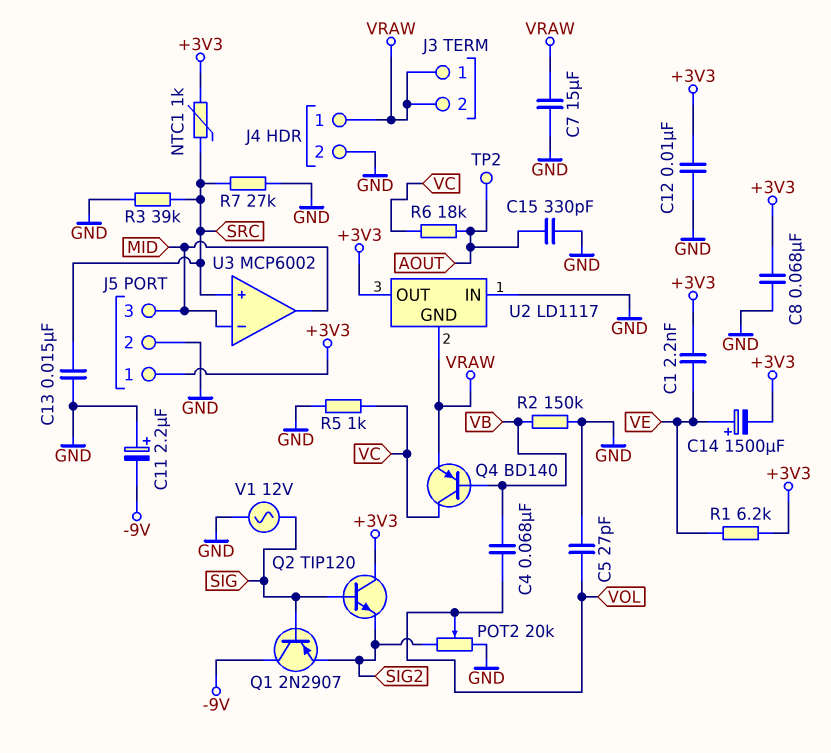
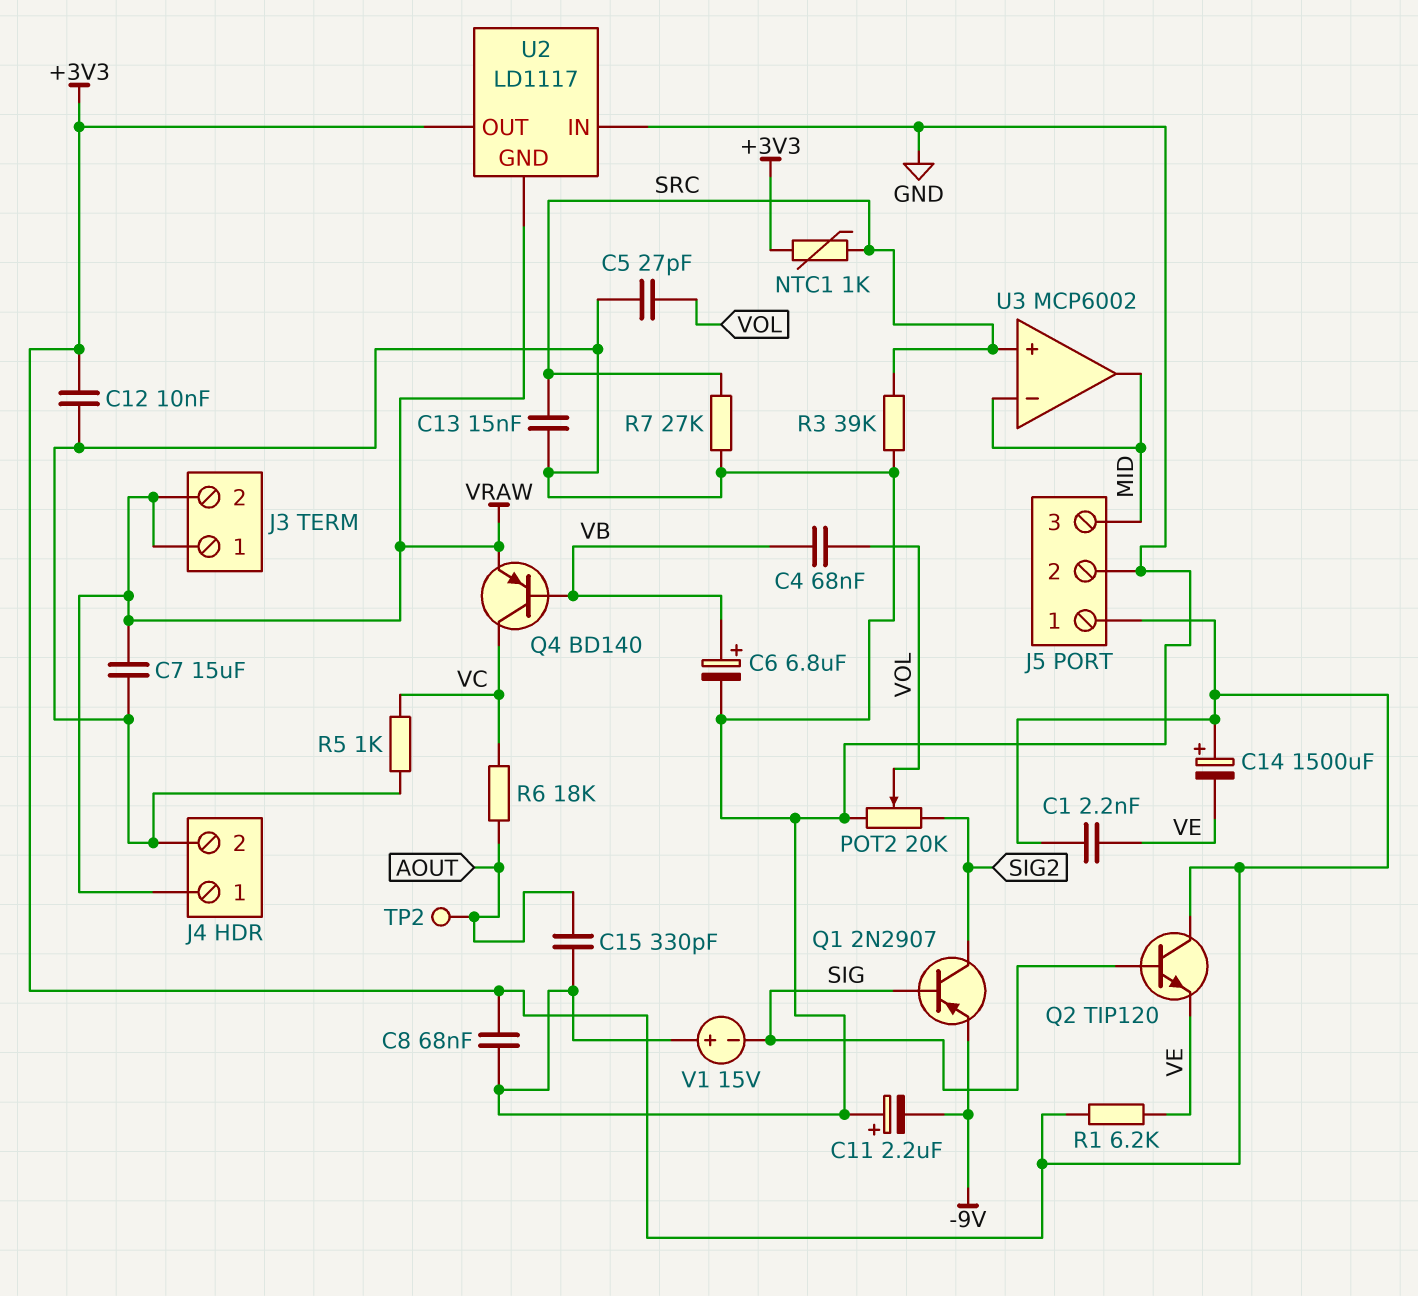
C6: none -> 6.8uF (plus VB, minus GND)
C14: 1500uF (plus VE, minus +3V3) -> 1500uF (plus +3V3, minus VE)
Q1: PNP 2N2907 (B SIG, C -9V, E SIG2) -> PNP 2N2907 (B SIG, C SIG2, E -9V)
Q2: NPN TIP120 (B SIG, C +3V3, E SIG2) -> NPN TIP120 (B SIG, C +3V3, E VE)
R2: 150k (GND, VB) -> none
V1: AC 12V (GND, SIG) -> 15V (plus GND, minus SIG)

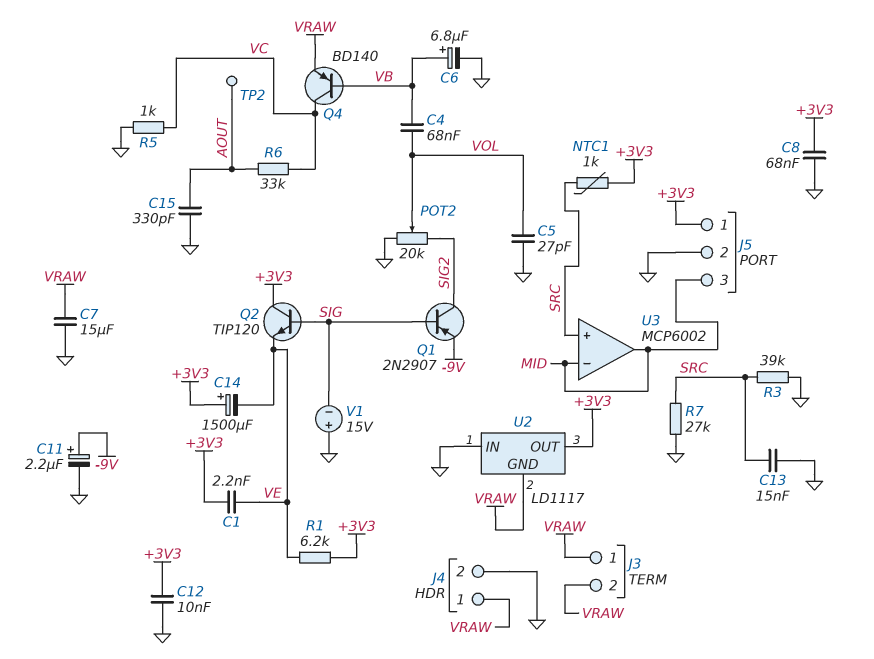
C11: 2.2uF (plus GND, minus -9V) -> 2.2uF (plus -9V, minus GND)
R6: 18k (AOUT, VC) -> 33k (AOUT, VC)

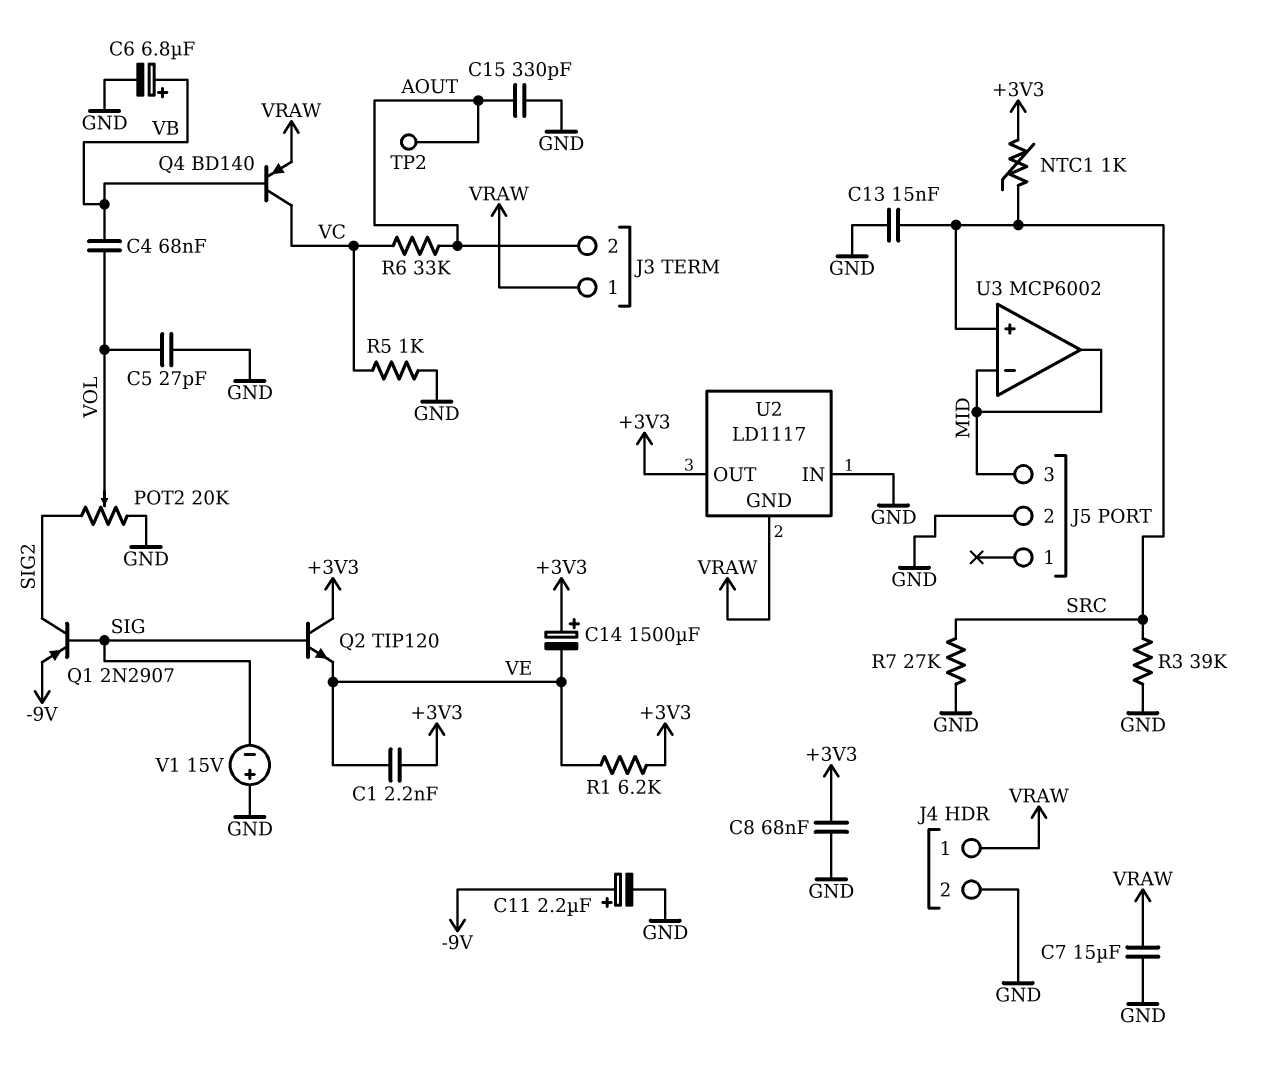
C12: 10nF (+3V3, GND) -> none
J3 pin 2: VRAW -> AOUT
J5 pin 1: +3V3 -> none

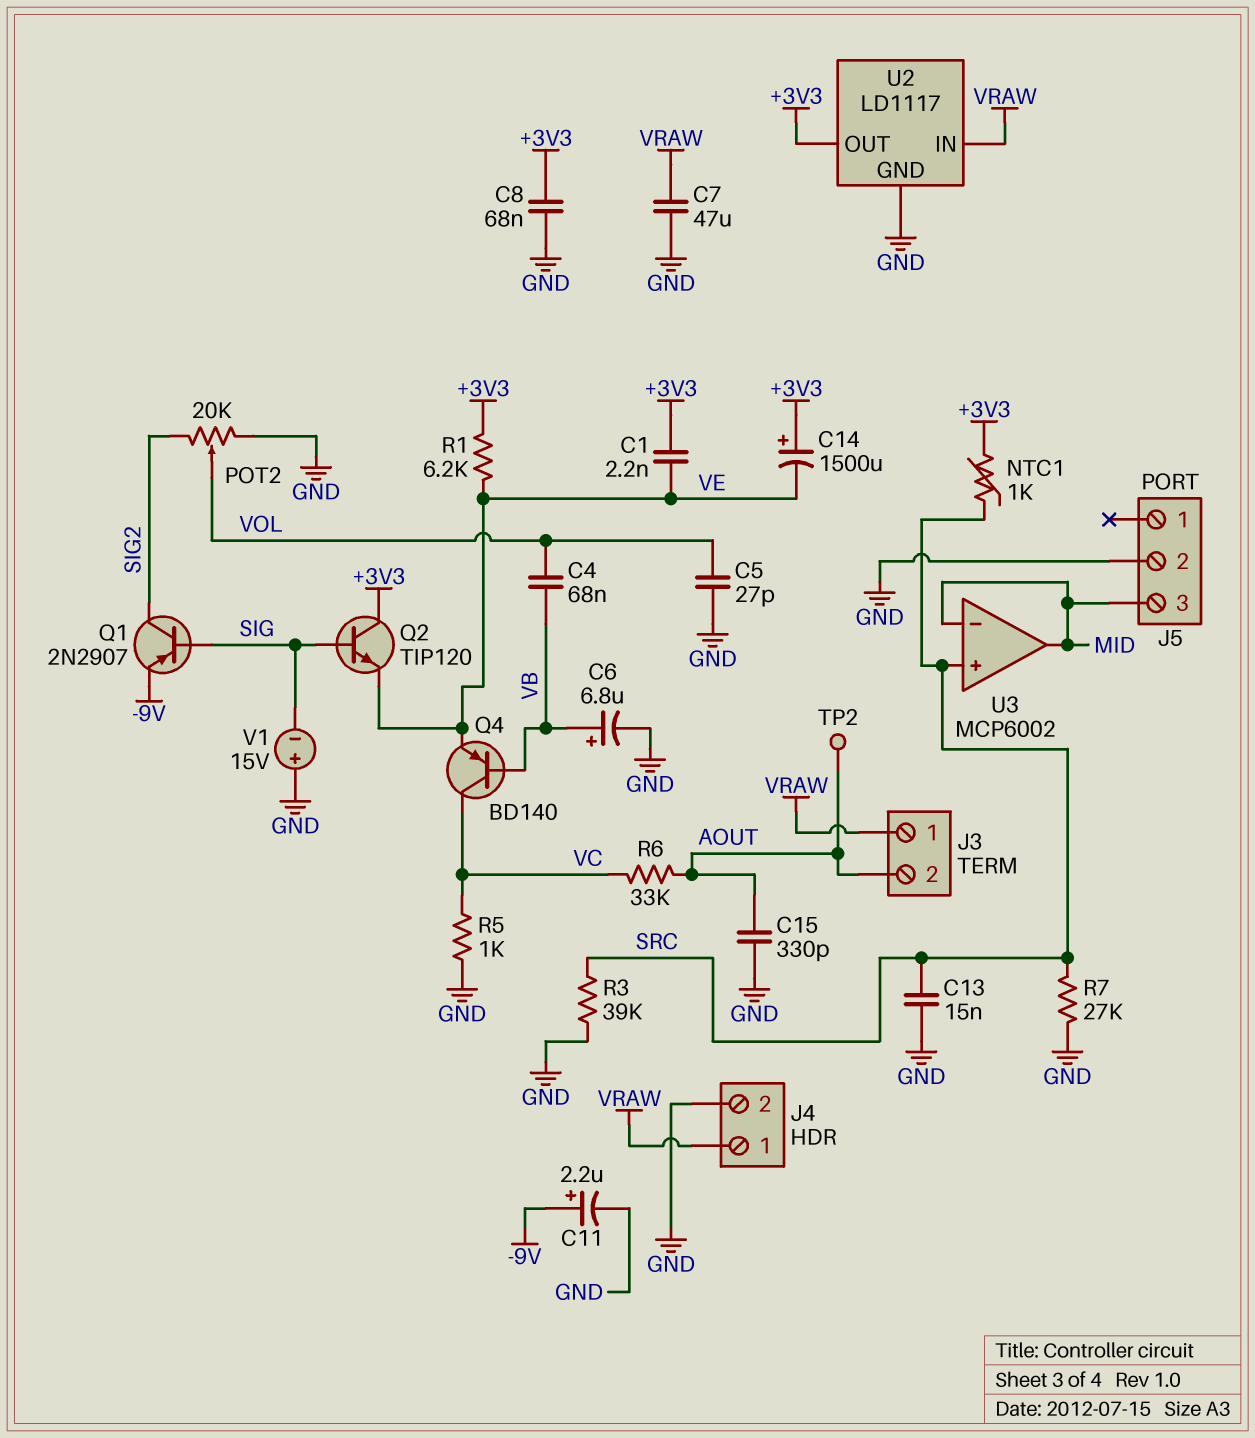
C7: 15uF (GND, VRAW) -> 47uF (GND, VRAW)
Q4: PNP BD140 (B VB, C VC, E VRAW) -> PNP BD140 (B VB, C VC, E VE)
U2 pin GND: VRAW -> GND
U2 pin IN: GND -> VRAW

